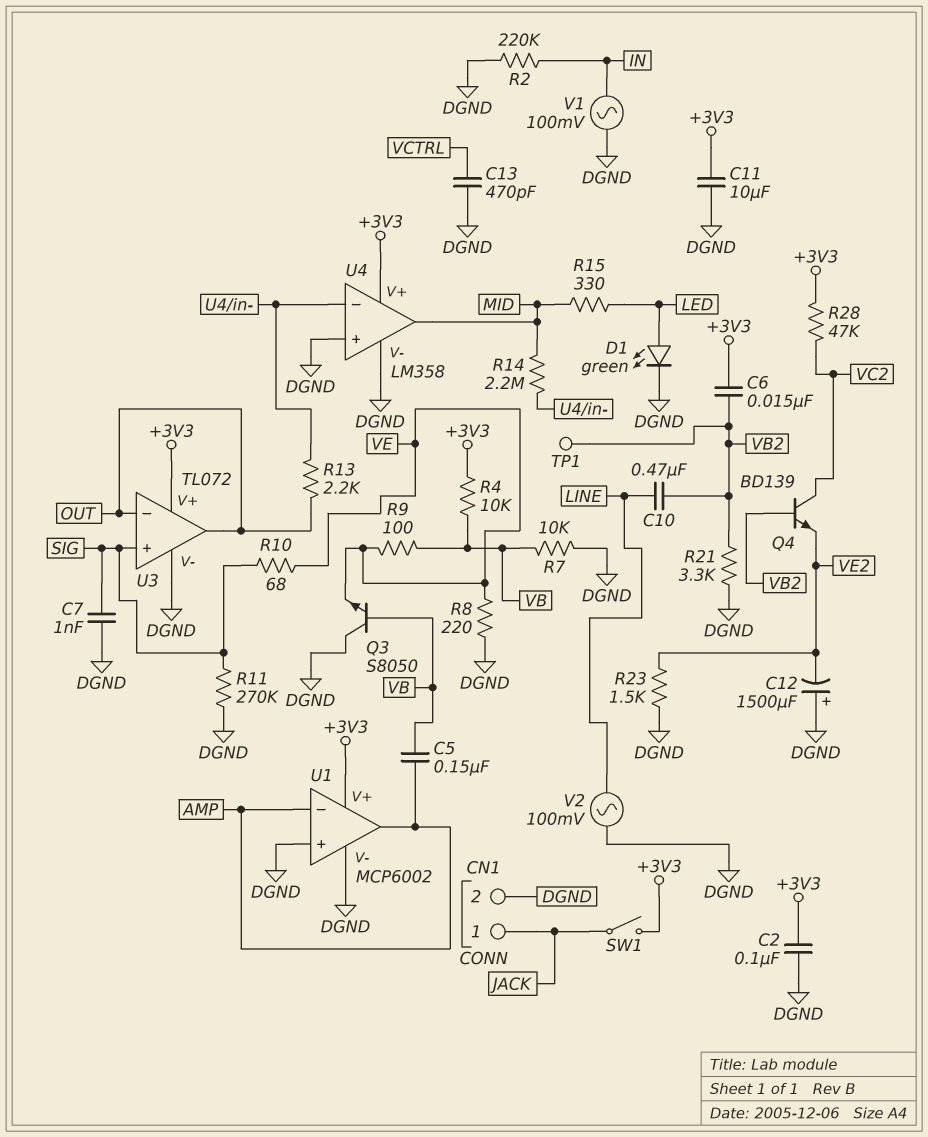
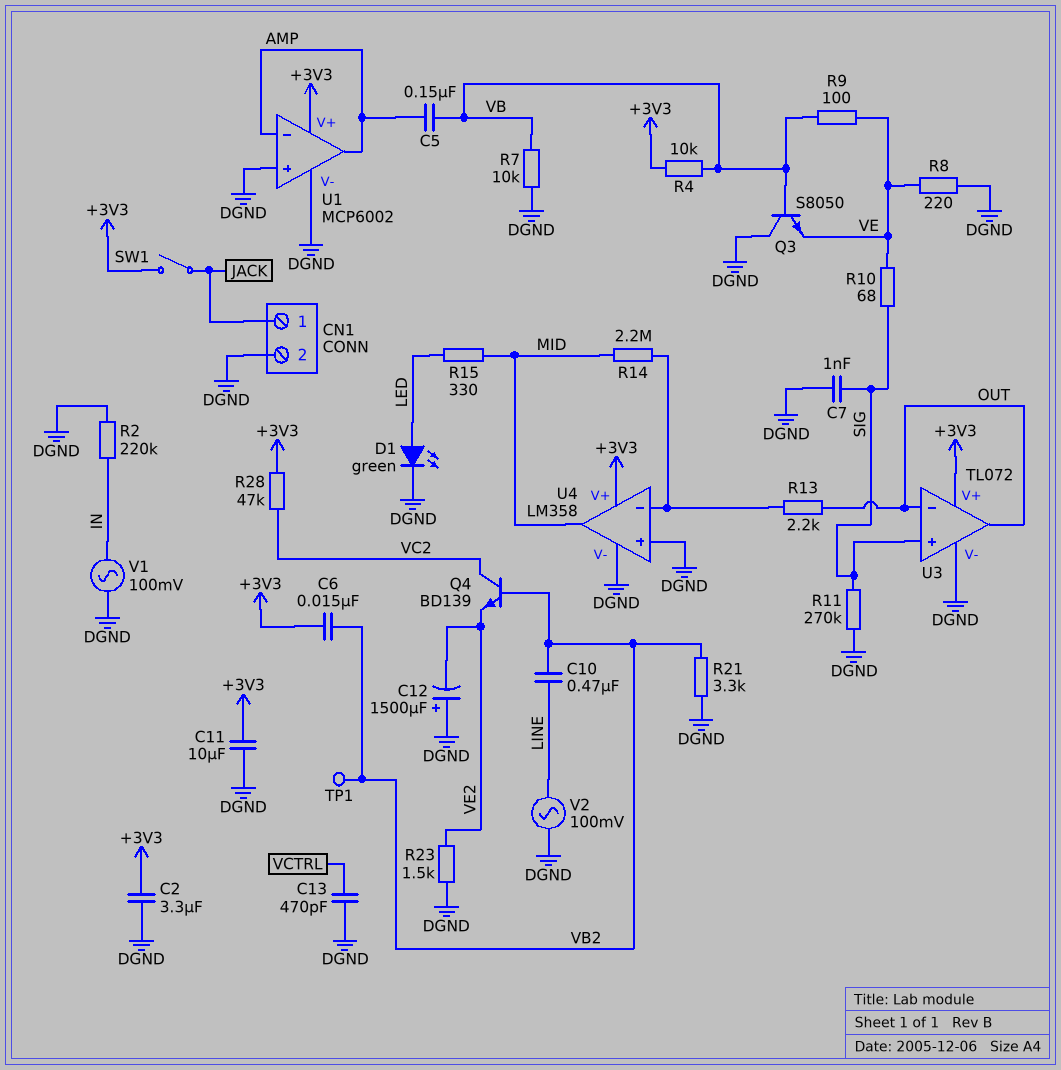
C2: 100nF (+3V3, DGND) -> 3.3uF (+3V3, DGND)

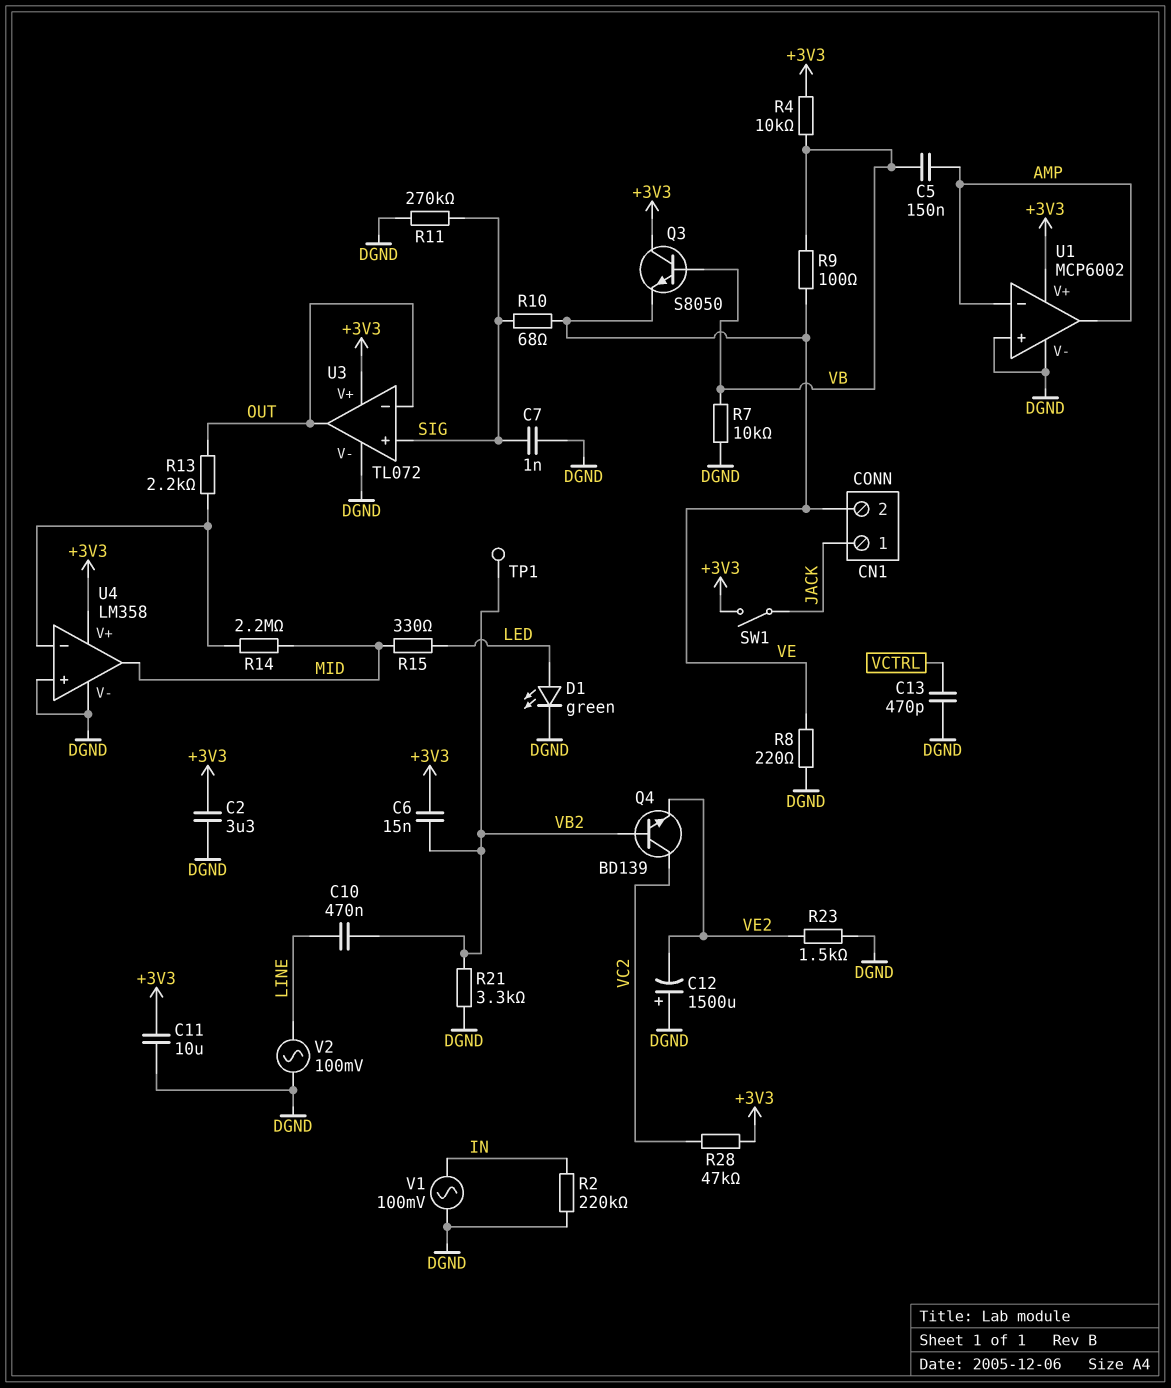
CN1 pin 2: DGND -> VE
Q3: NPN S8050 (B VB, C DGND, E VE) -> NPN S8050 (B VB, C +3V3, E VE)

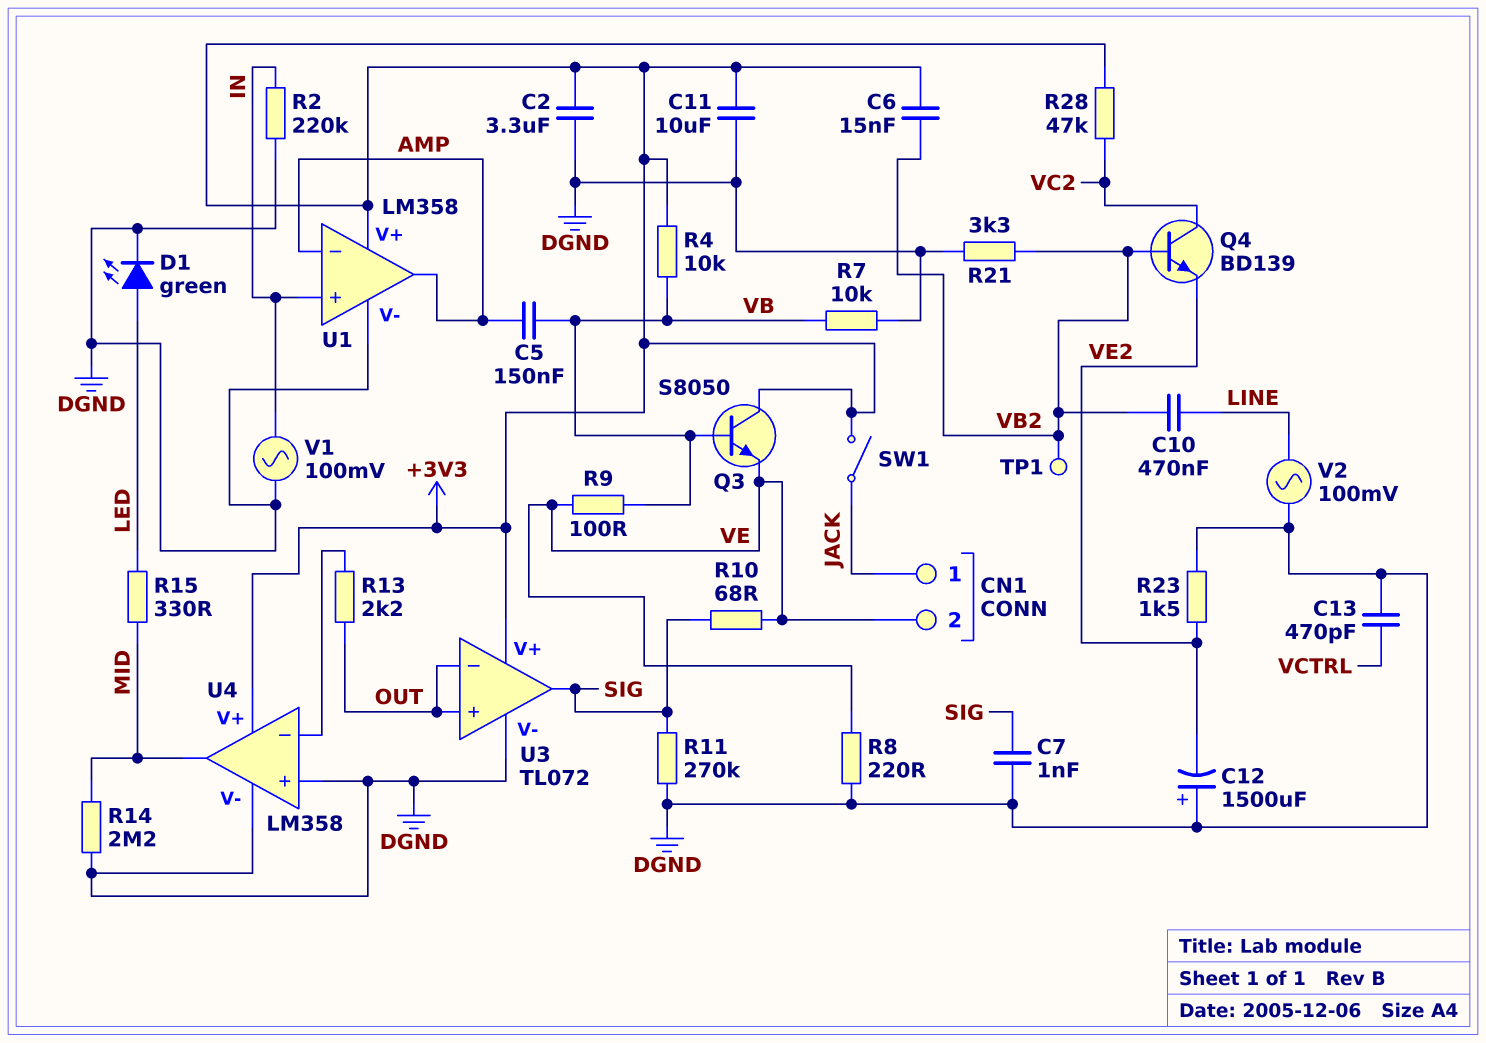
R14: 2.2M (MID, U4/in-) -> 2.2M (DGND, MID)
U1: MCP6002 -> LM358
U1 pin in+: DGND -> IN
U3 pin in+: SIG -> OUT
U3 pin out: OUT -> SIG

